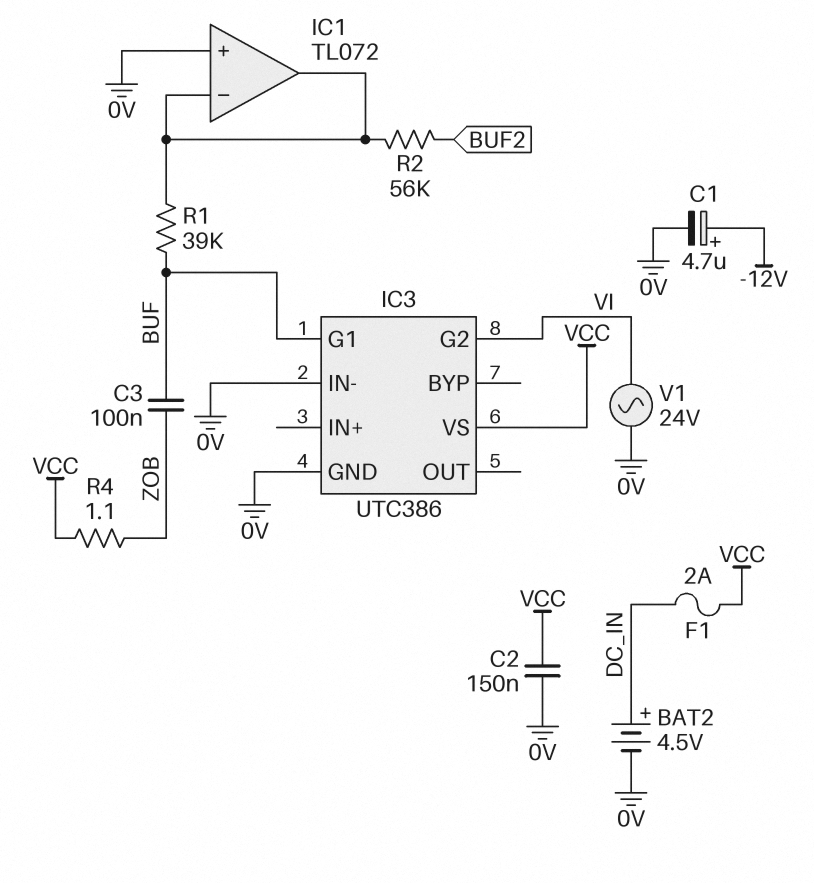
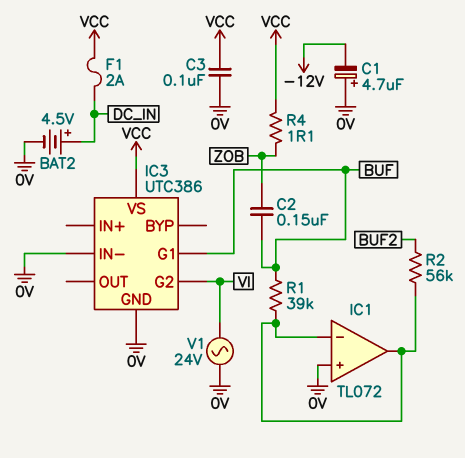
C1: 4.7uF (plus -12V, minus 0V) -> 4.7uF (plus 0V, minus -12V)
C2: 150nF (0V, VCC) -> 150nF (BUF, ZOB)
C3: 100nF (BUF, ZOB) -> 100nF (0V, VCC)

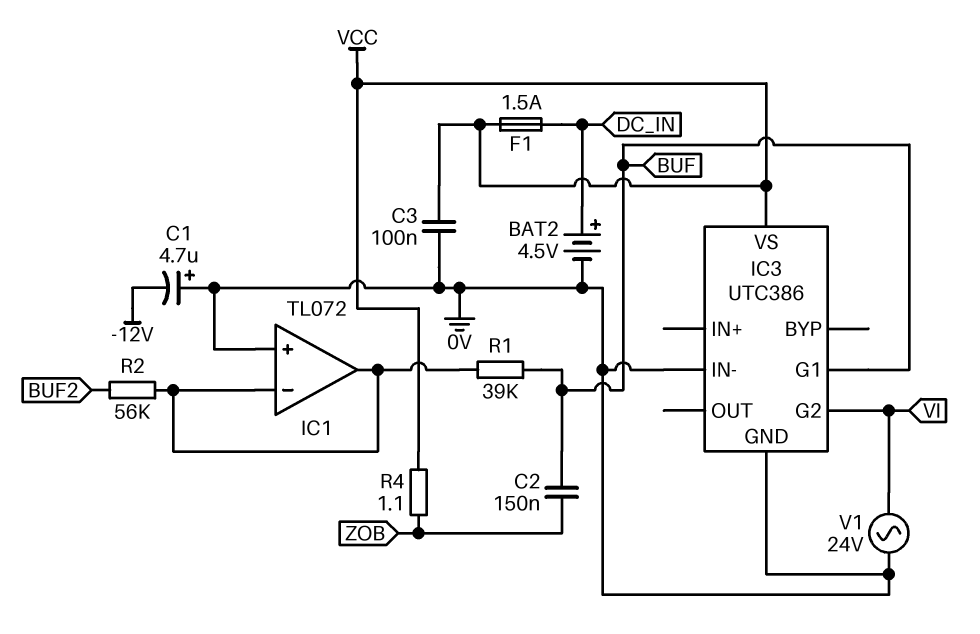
F1: 2A (DC_IN, VCC) -> 1.5A (DC_IN, VCC)

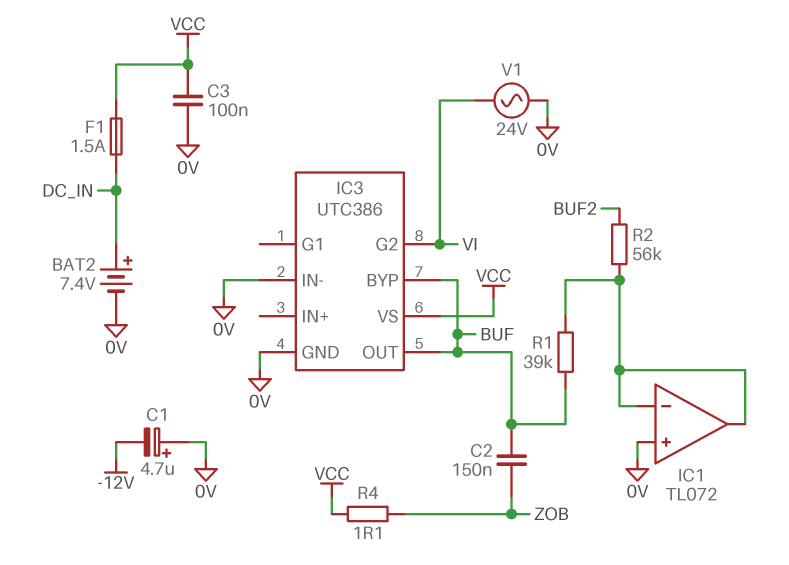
BAT2: 4.5V (plus DC_IN, minus 0V) -> 7.4V (plus DC_IN, minus 0V)
IC3 pin BYP: none -> BUF
IC3 pin G1: BUF -> none
IC3 pin OUT: none -> BUF

